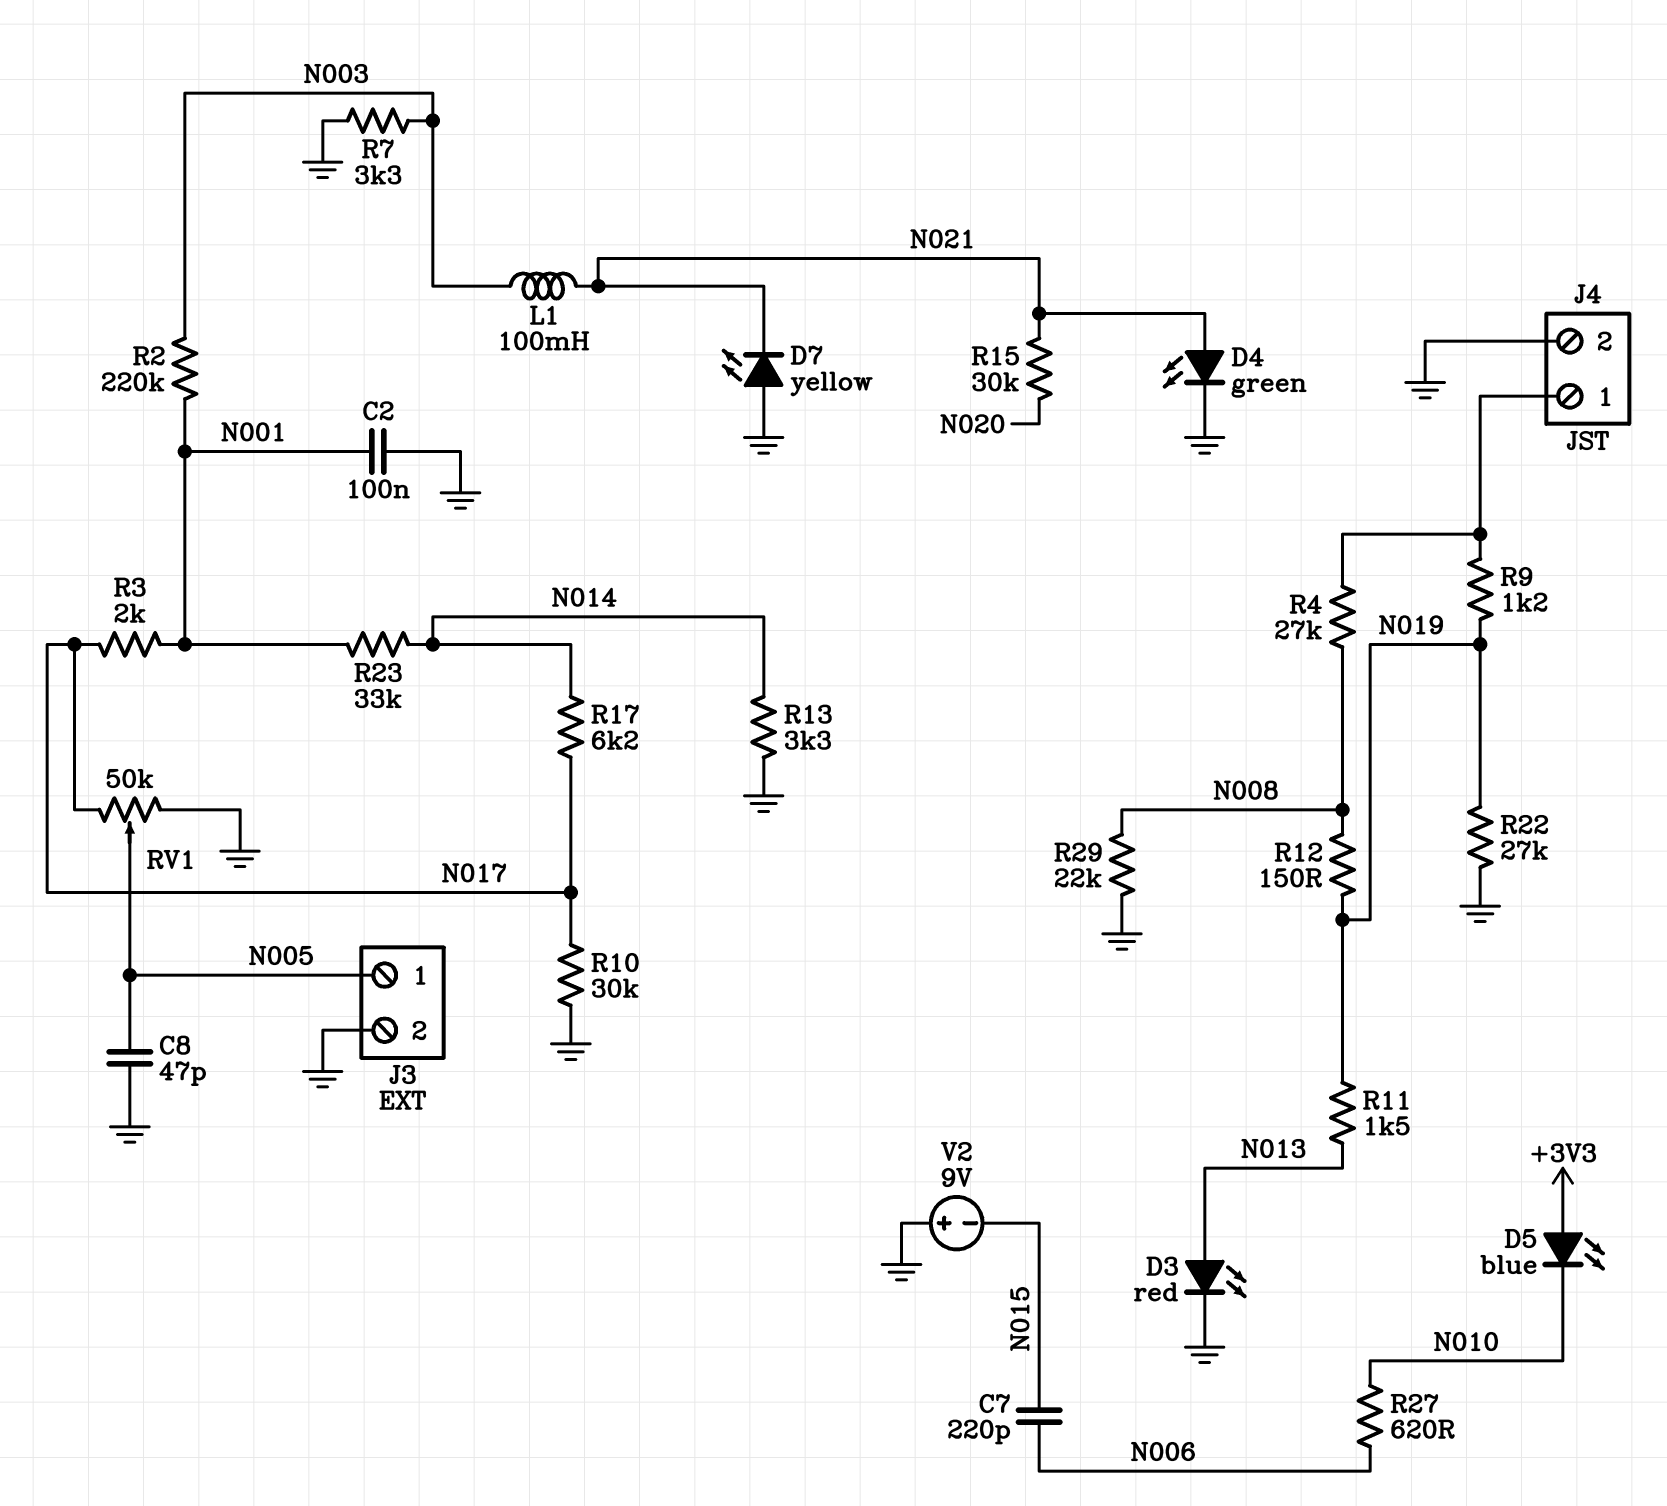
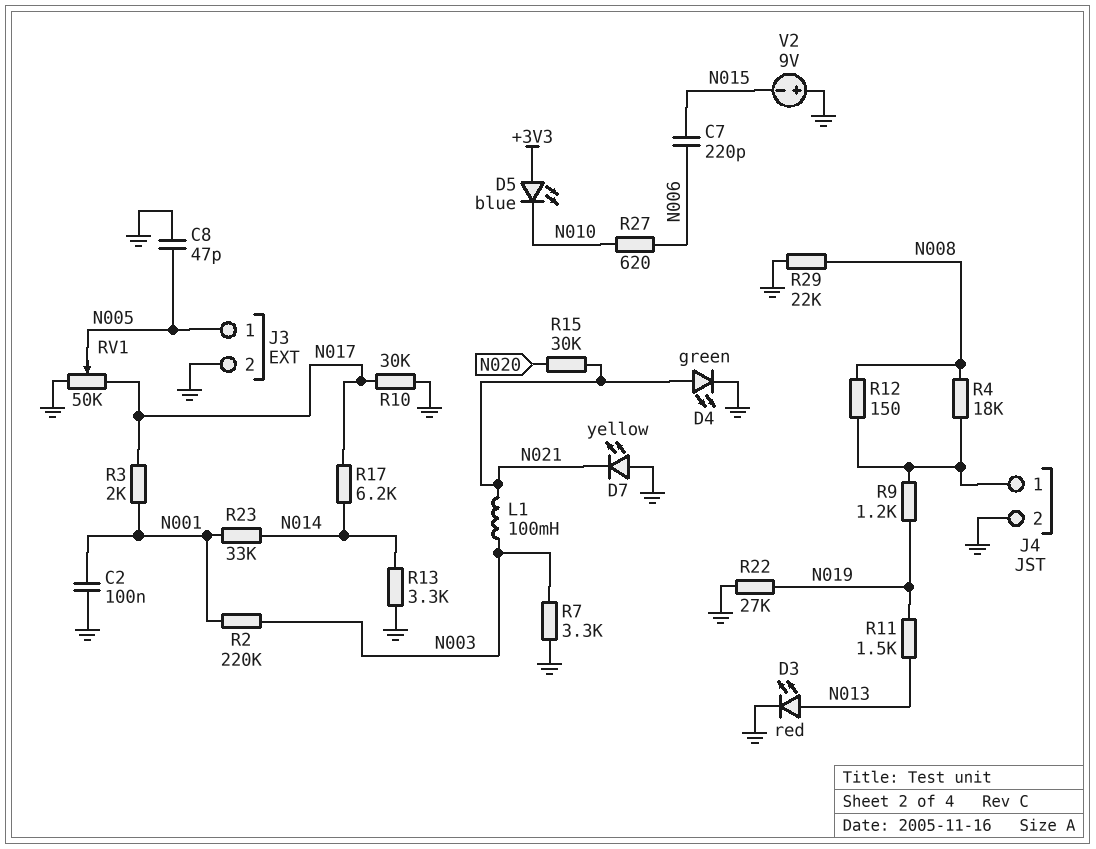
R4: 27k (J4/1, N008) -> 18k (J4/1, N008)
R12: 150 (N008, N019) -> 150 (J4/1, N008)

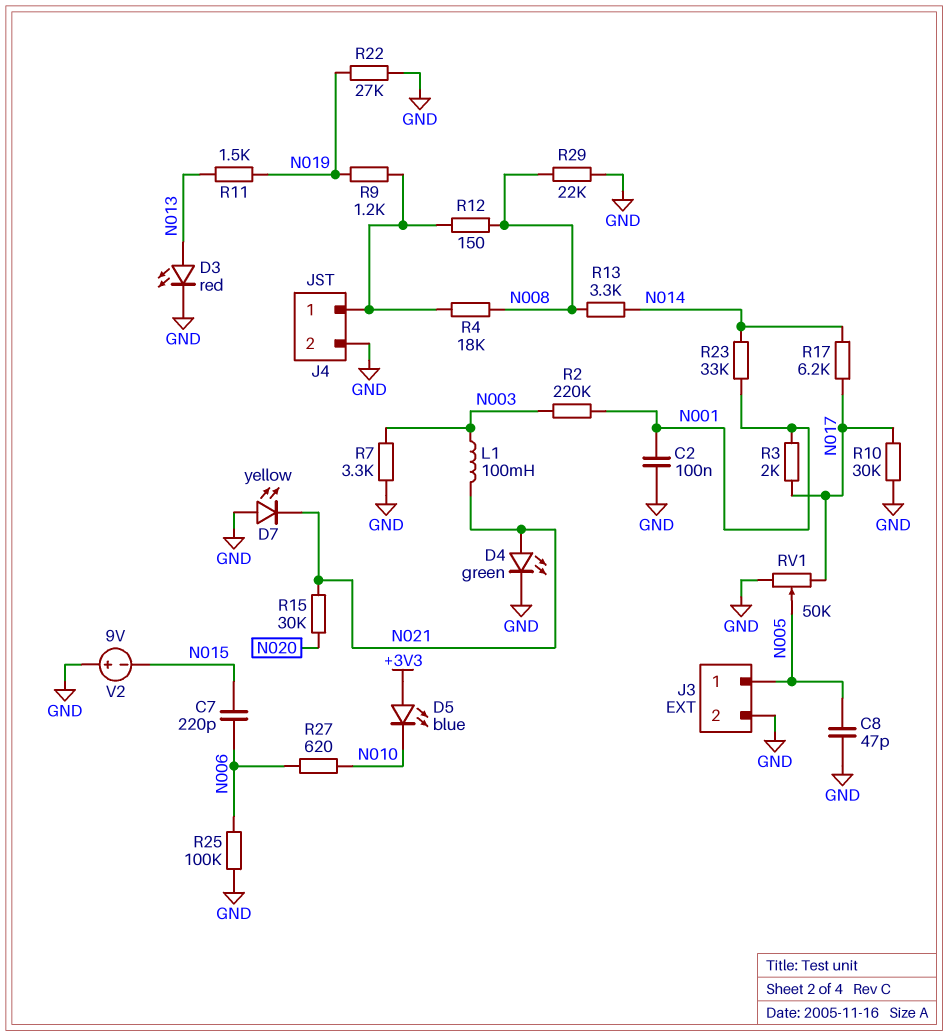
R13: 3.3k (GND, N014) -> 3.3k (N008, N014)
R25: none -> 100k (GND, N006)

